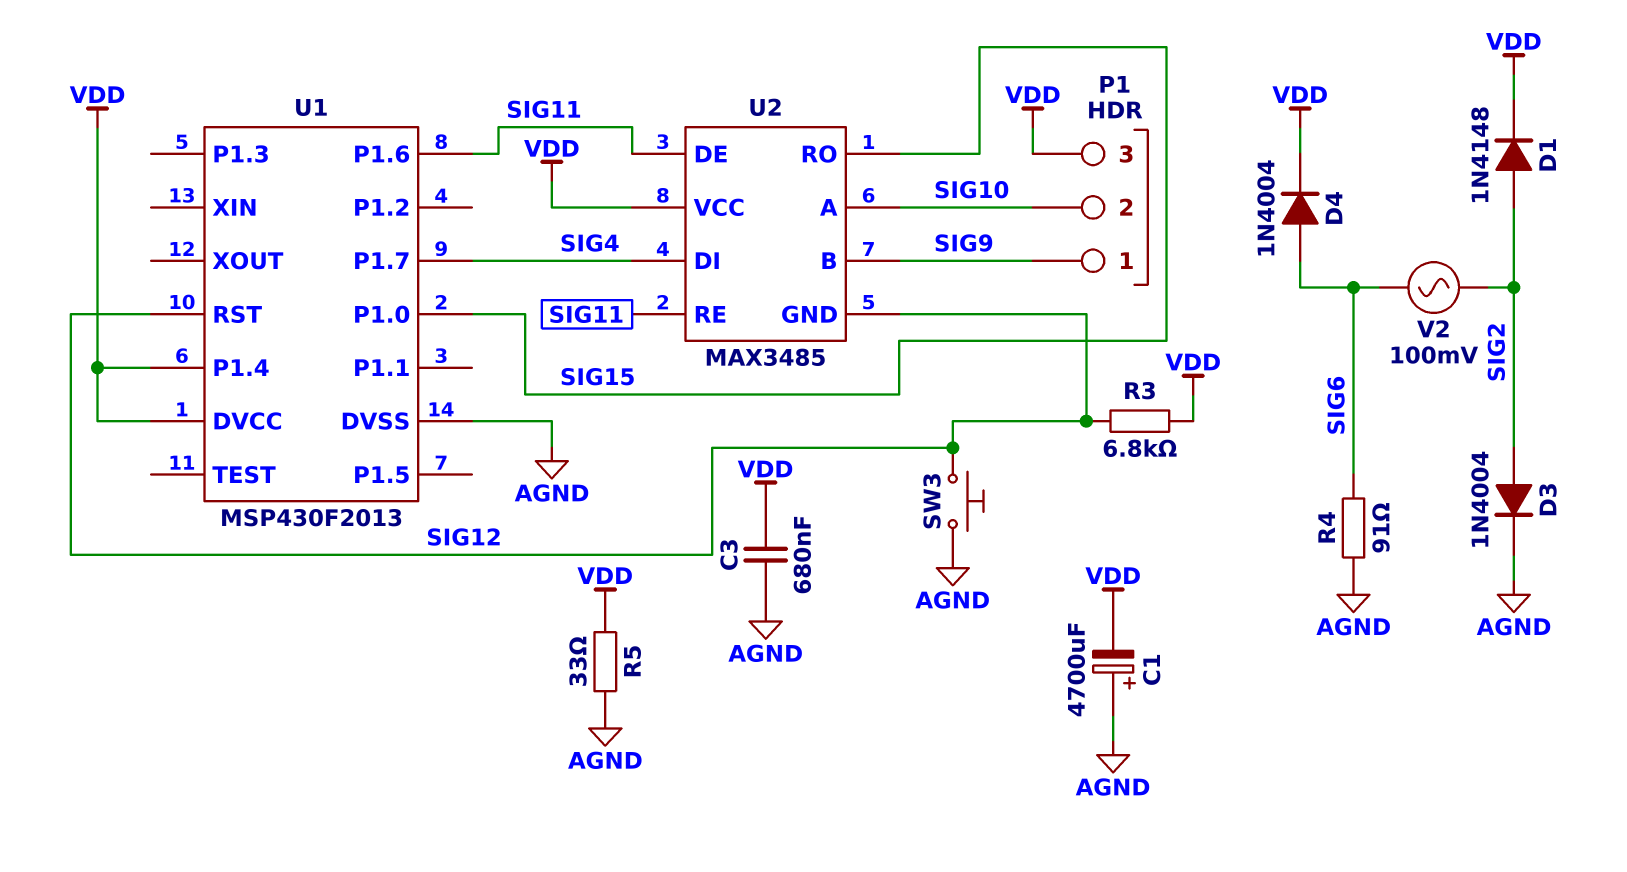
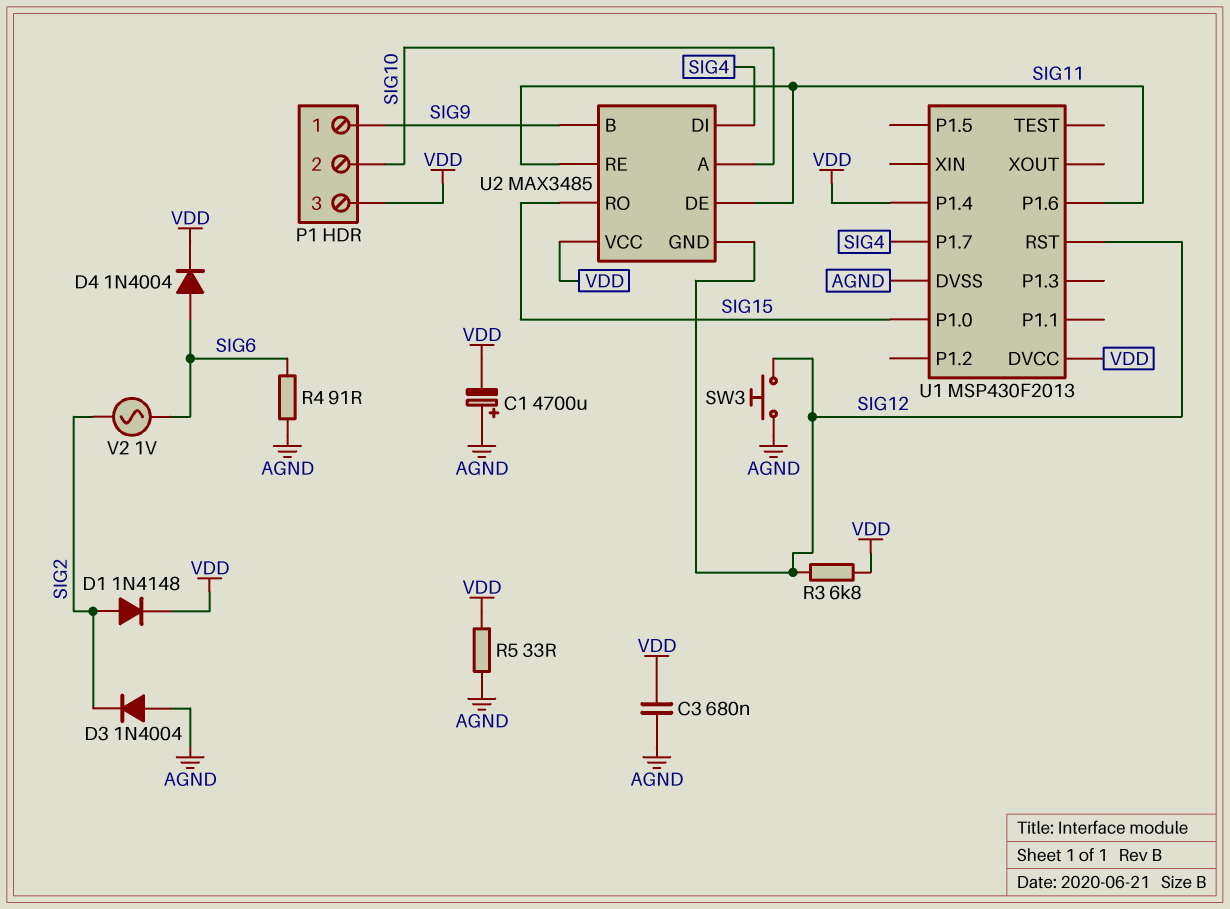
D3: diode 1N4004 (A SIG2, K AGND) -> diode 1N4004 (A AGND, K SIG2)
V2: AC 100mV (SIG2, SIG6) -> AC 1V (SIG2, SIG6)

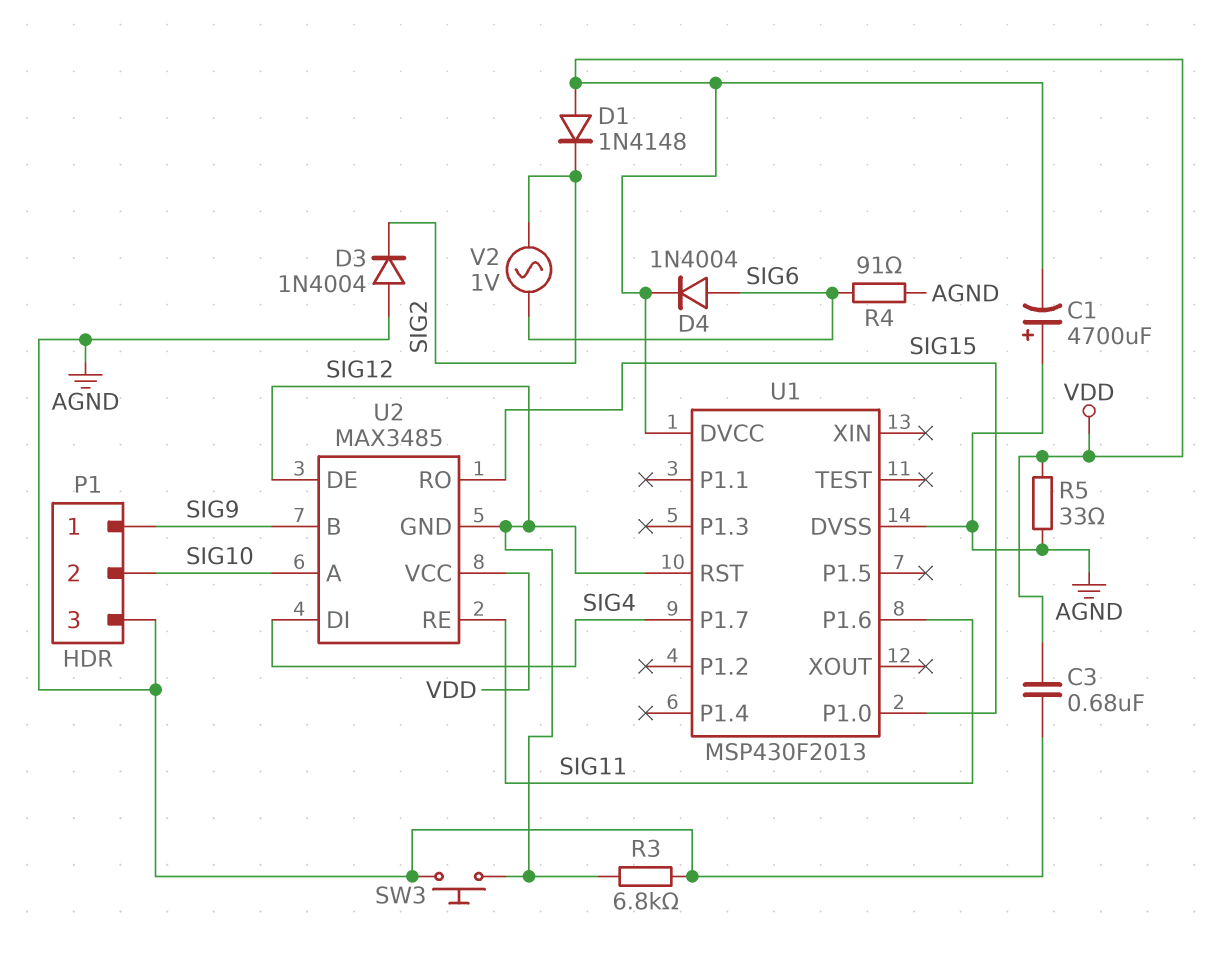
D1: diode 1N4148 (A SIG2, K VDD) -> diode 1N4148 (A VDD, K SIG2)
P1 pin 3: VDD -> AGND
R3: 6.8k (SIG12, VDD) -> 6.8k (AGND, SIG12)
U1 pin P1.4: VDD -> none
U2 pin DE: SIG11 -> SIG12

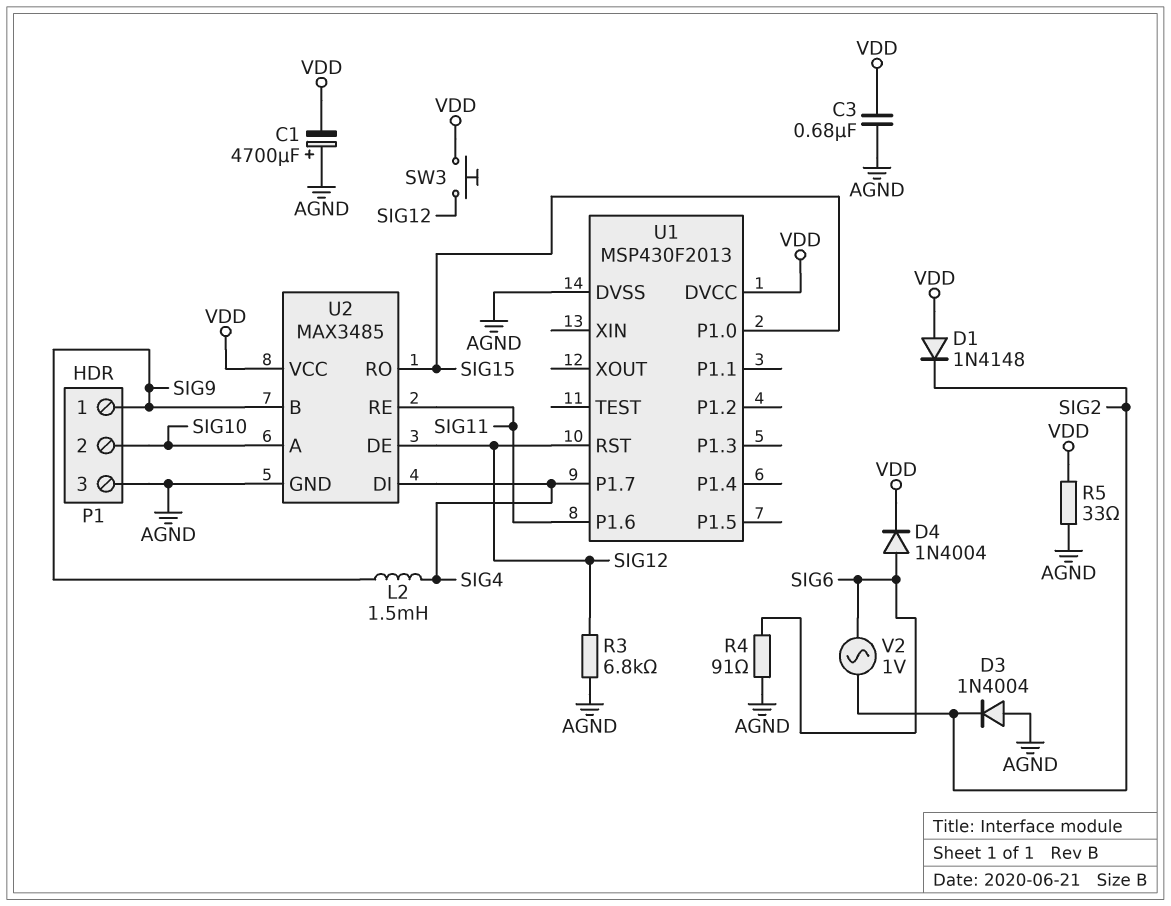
L2: none -> 1.5mH (SIG4, SIG9)
SW3: button (AGND, SIG12) -> button (SIG12, VDD)
U2 pin GND: SIG12 -> AGND

